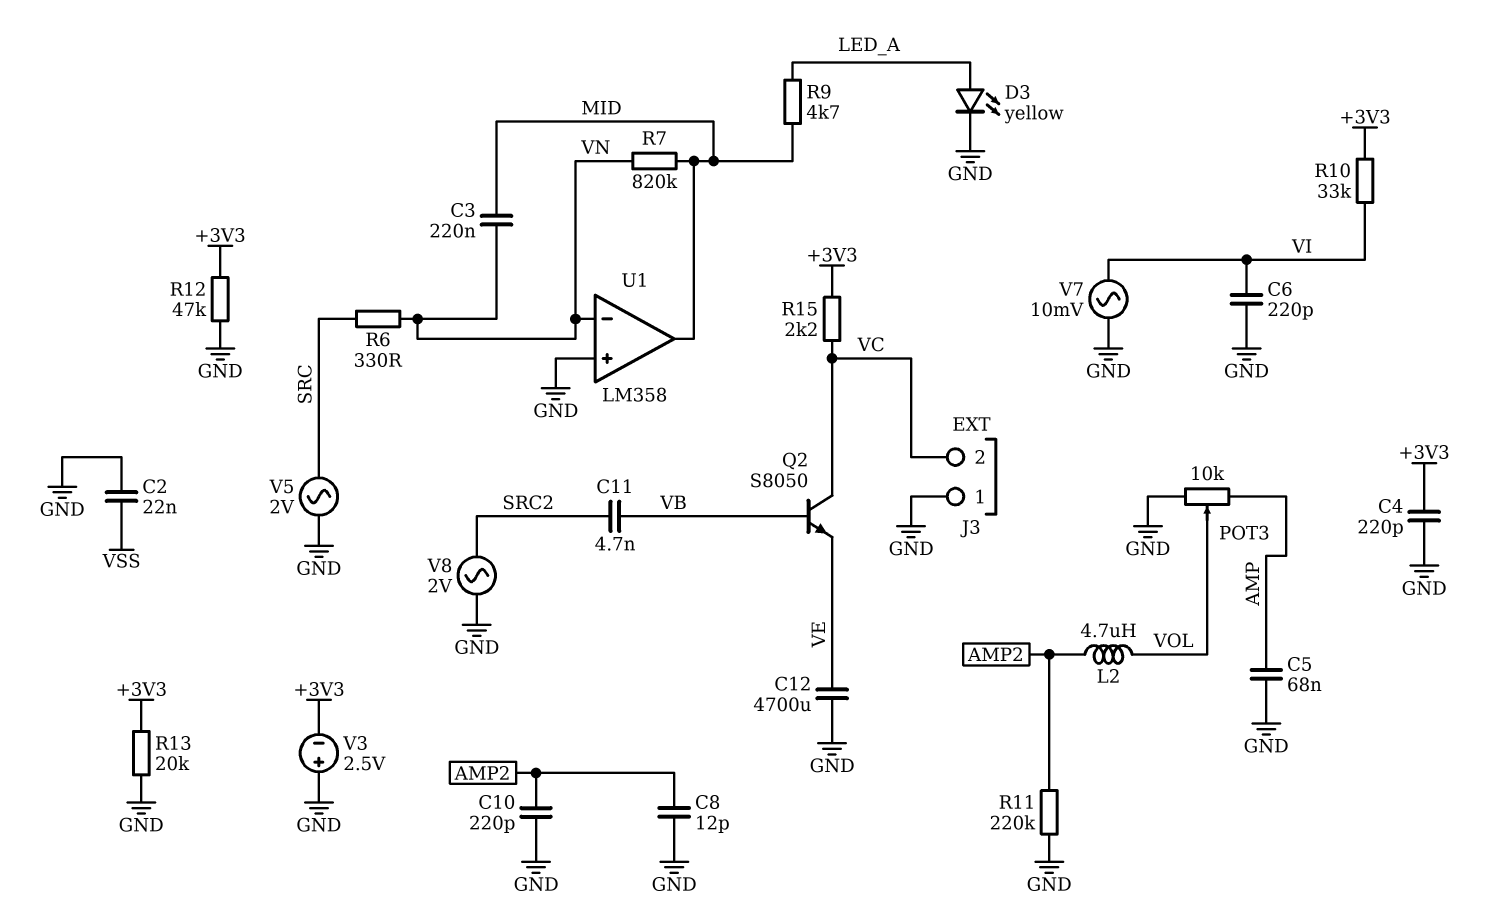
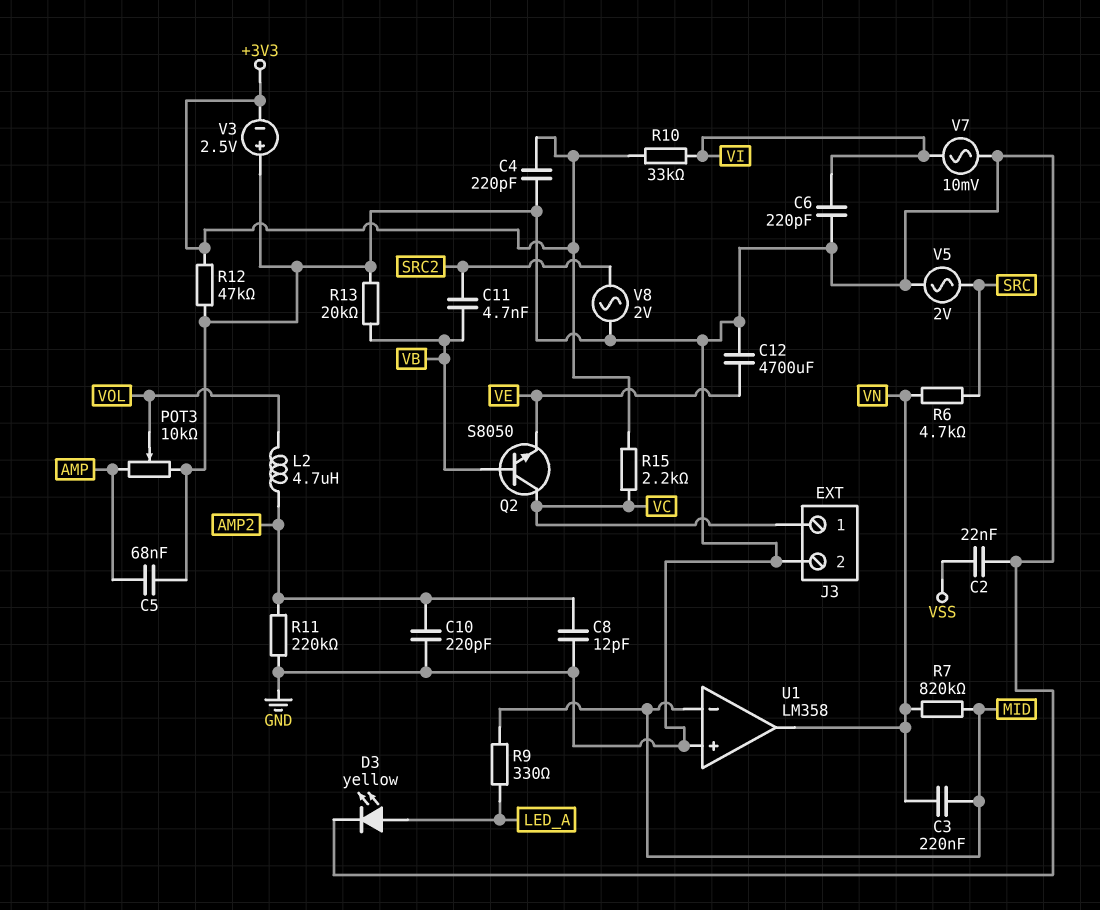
J3 pin 1: GND -> VC
J3 pin 2: VC -> GND
R6: 330 (SRC, VN) -> 4.7k (SRC, VN)
R9: 4.7k (LED_A, MID) -> 330 (LED_A, MID)
R13: 20k (+3V3, GND) -> 20k (GND, VB)
U1 pin in-: VN -> MID
U1 pin out: MID -> VN

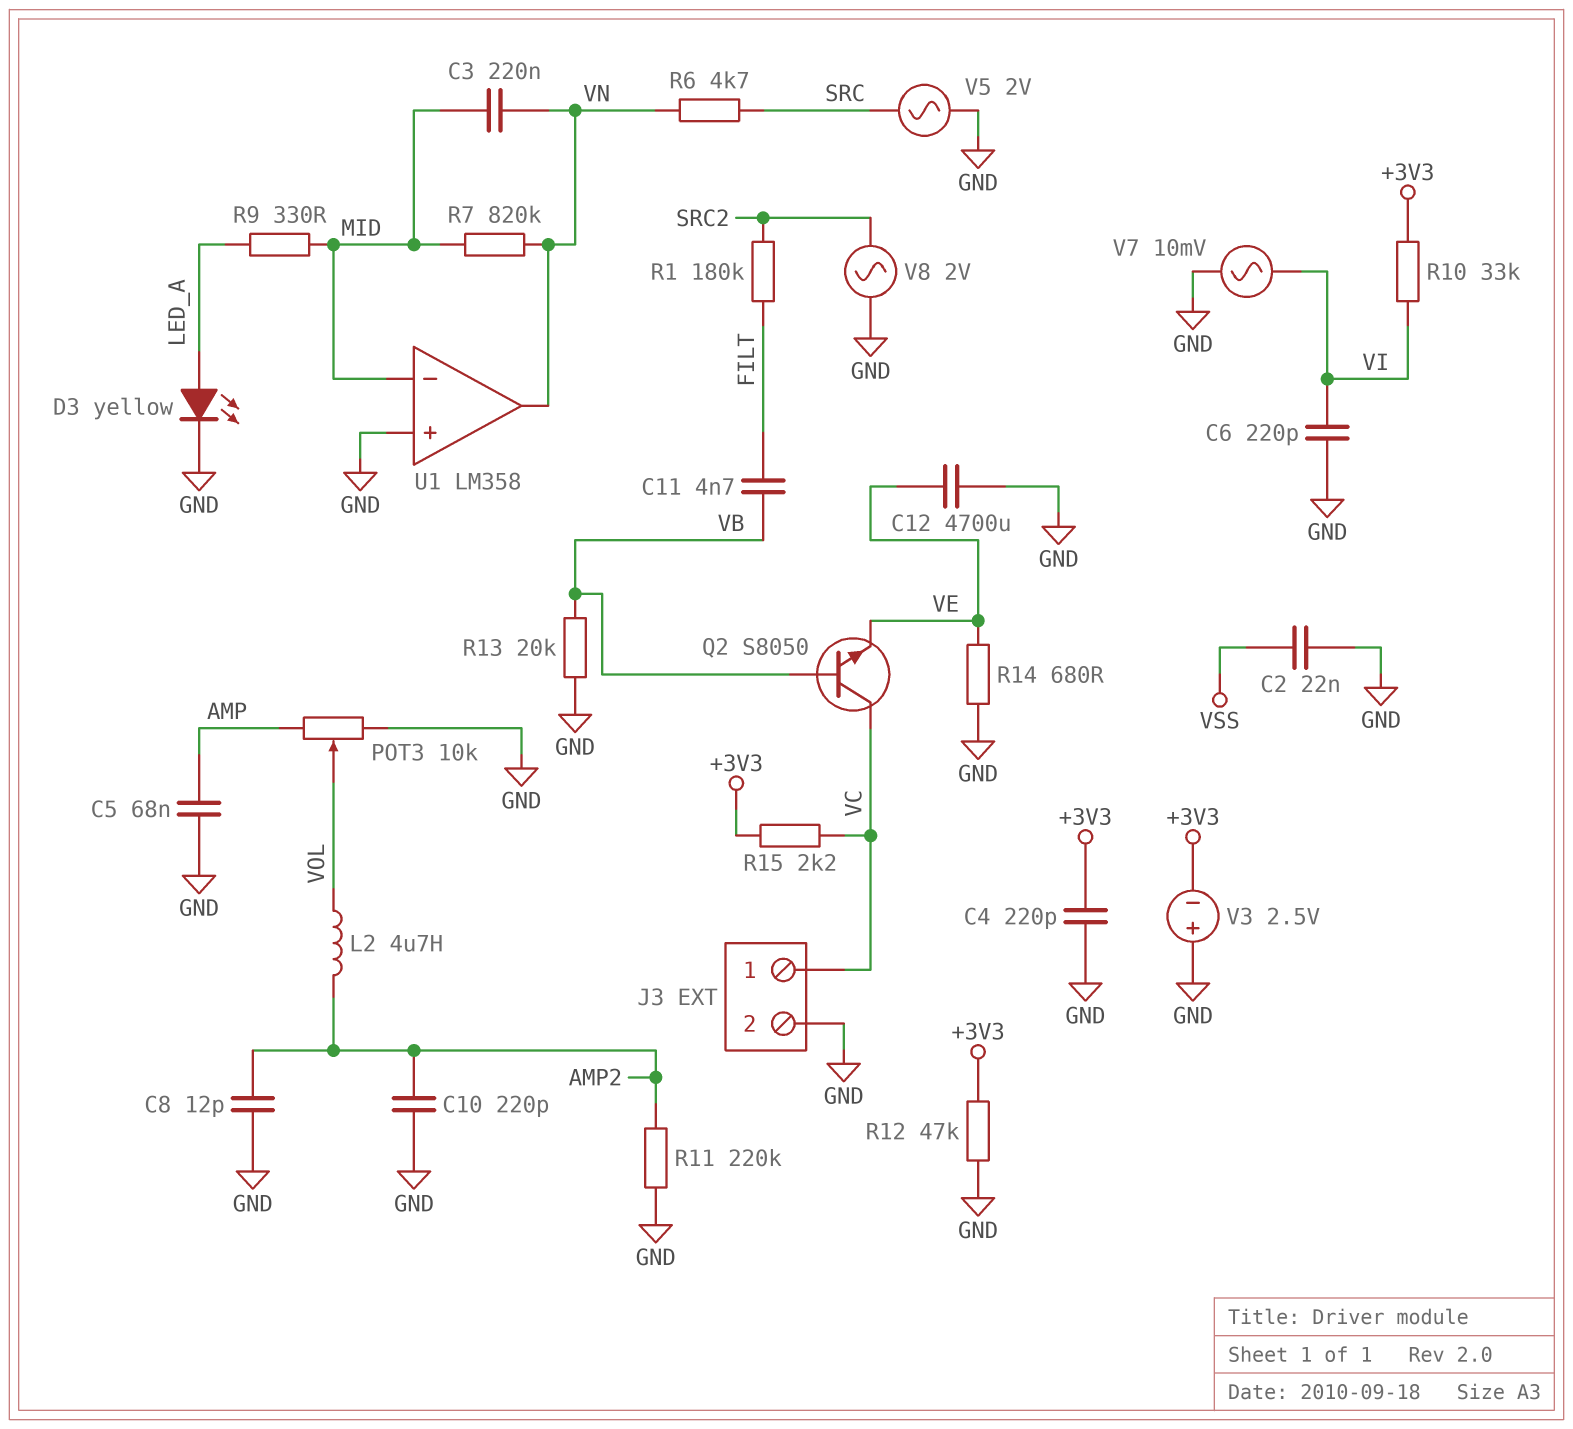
C11: 4.7nF (SRC2, VB) -> 4.7nF (FILT, VB)
R1: none -> 180k (FILT, SRC2)
R14: none -> 680 (GND, VE)

